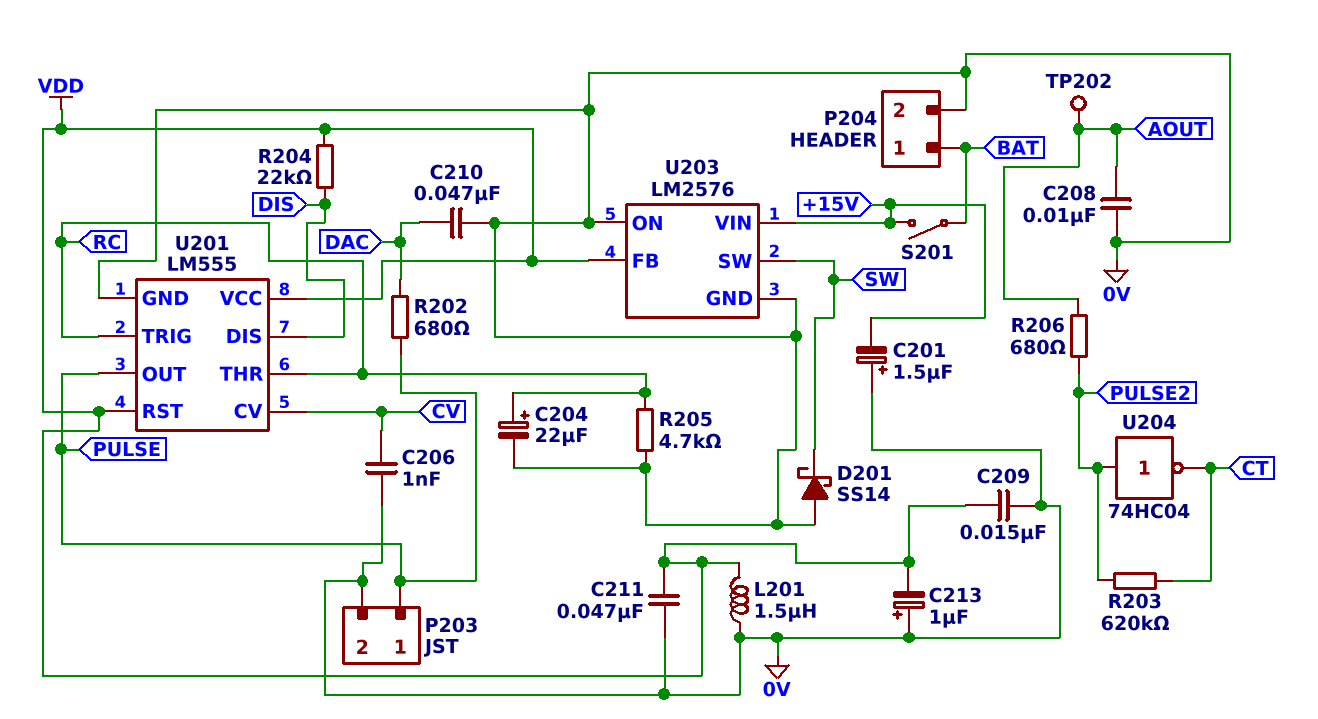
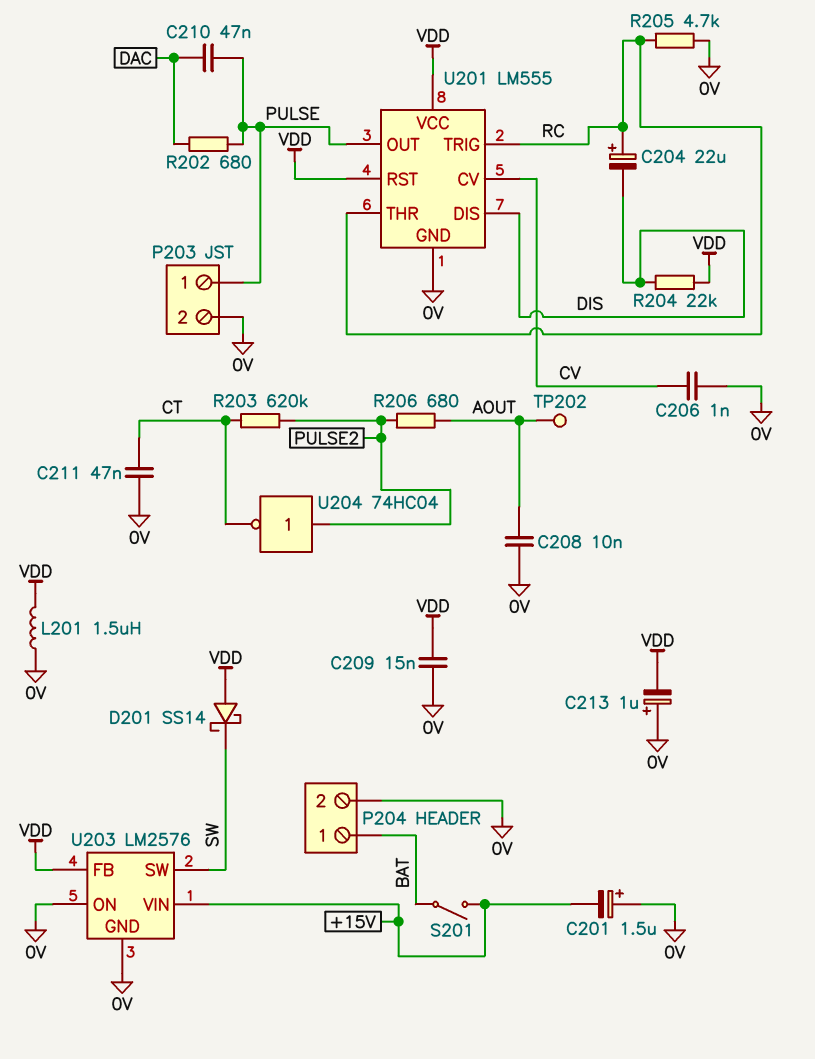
C204: 22uF (plus RC, minus 0V) -> 22uF (plus RC, minus DIS)
C210: 47nF (0V, DAC) -> 47nF (DAC, PULSE)
C211: 47nF (0V, VDD) -> 47nF (0V, CT)
D201: schottky SS14 (A 0V, K SW) -> schottky SS14 (A VDD, K SW)

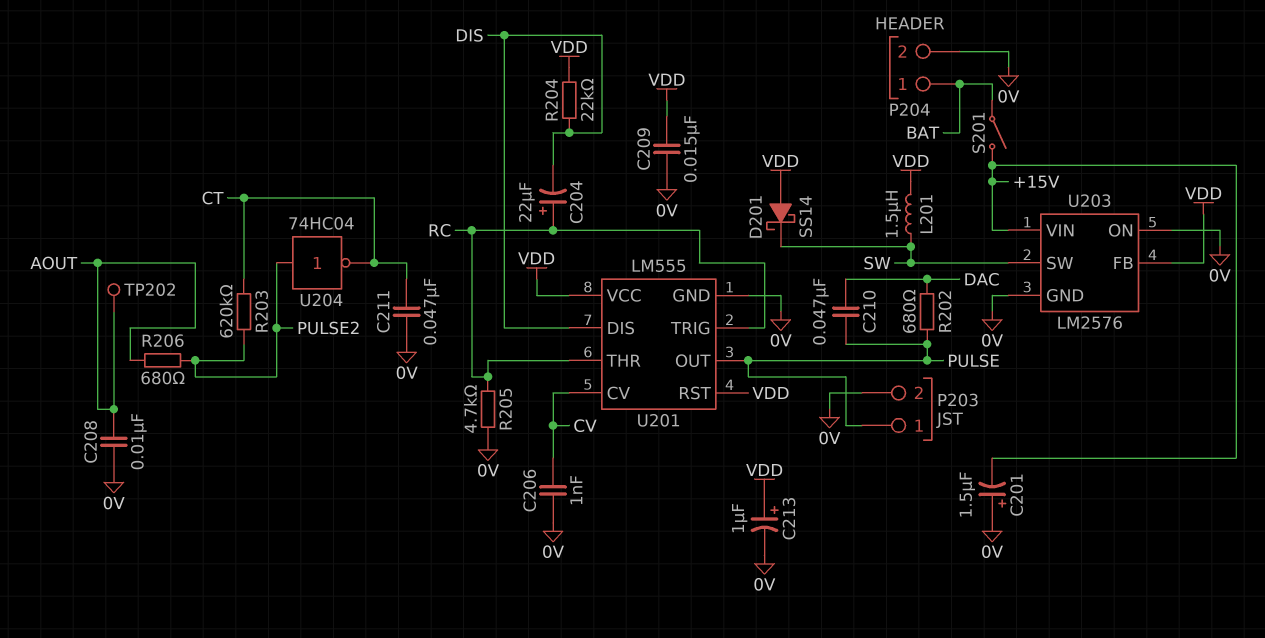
C213: 1uF (plus 0V, minus VDD) -> 1uF (plus VDD, minus 0V)
L201: 1.5uH (0V, VDD) -> 1.5uH (SW, VDD)

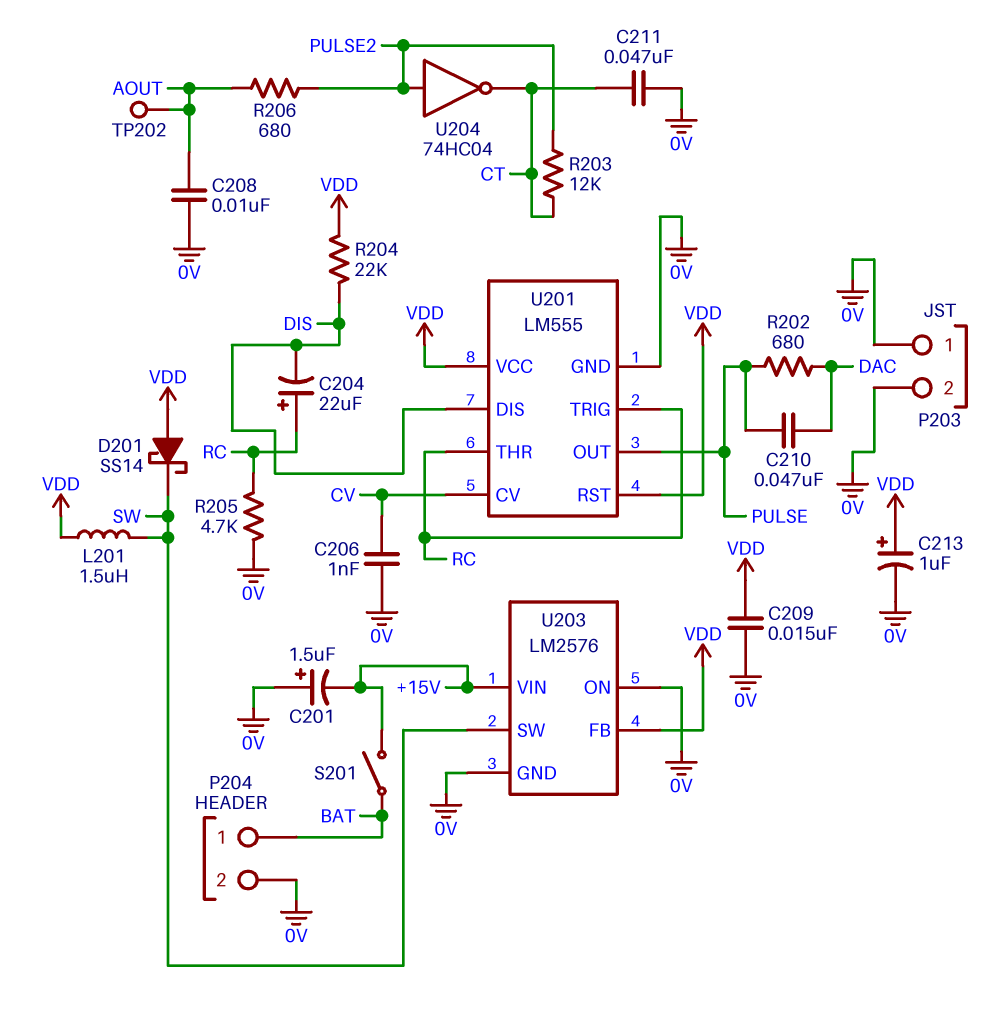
P203 pin 1: PULSE -> 0V
R203: 620k (CT, PULSE2) -> 12k (CT, PULSE2)

